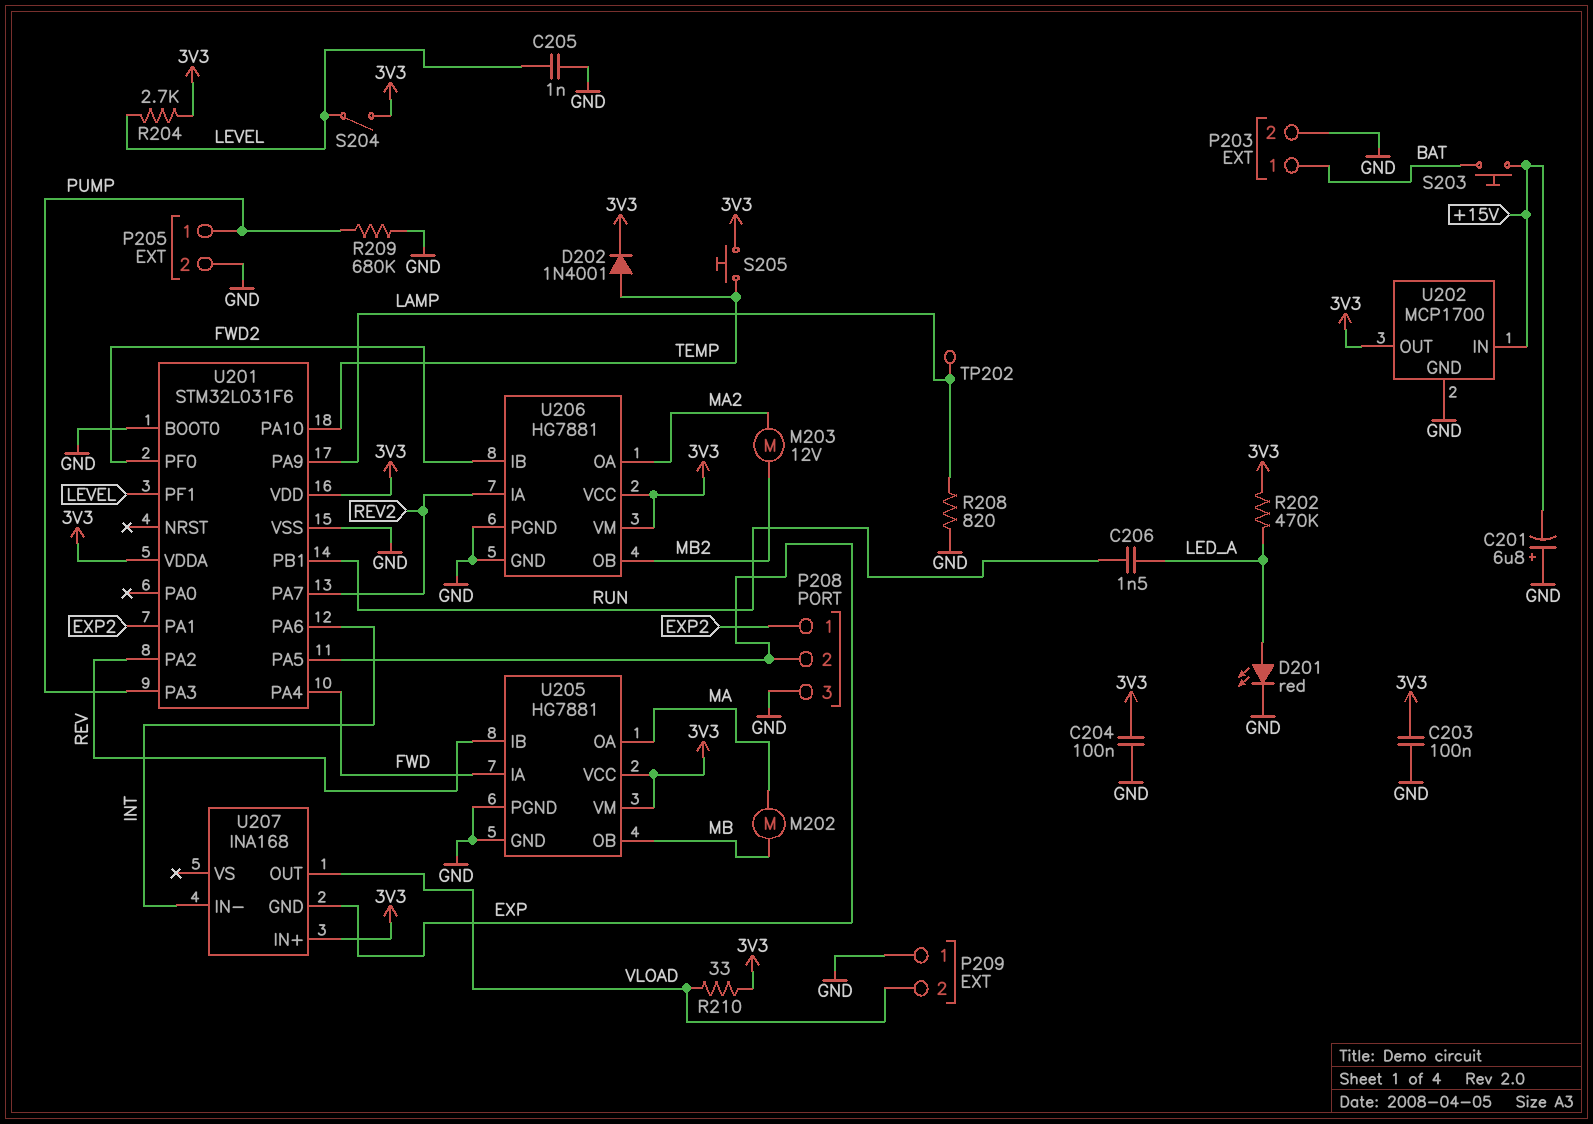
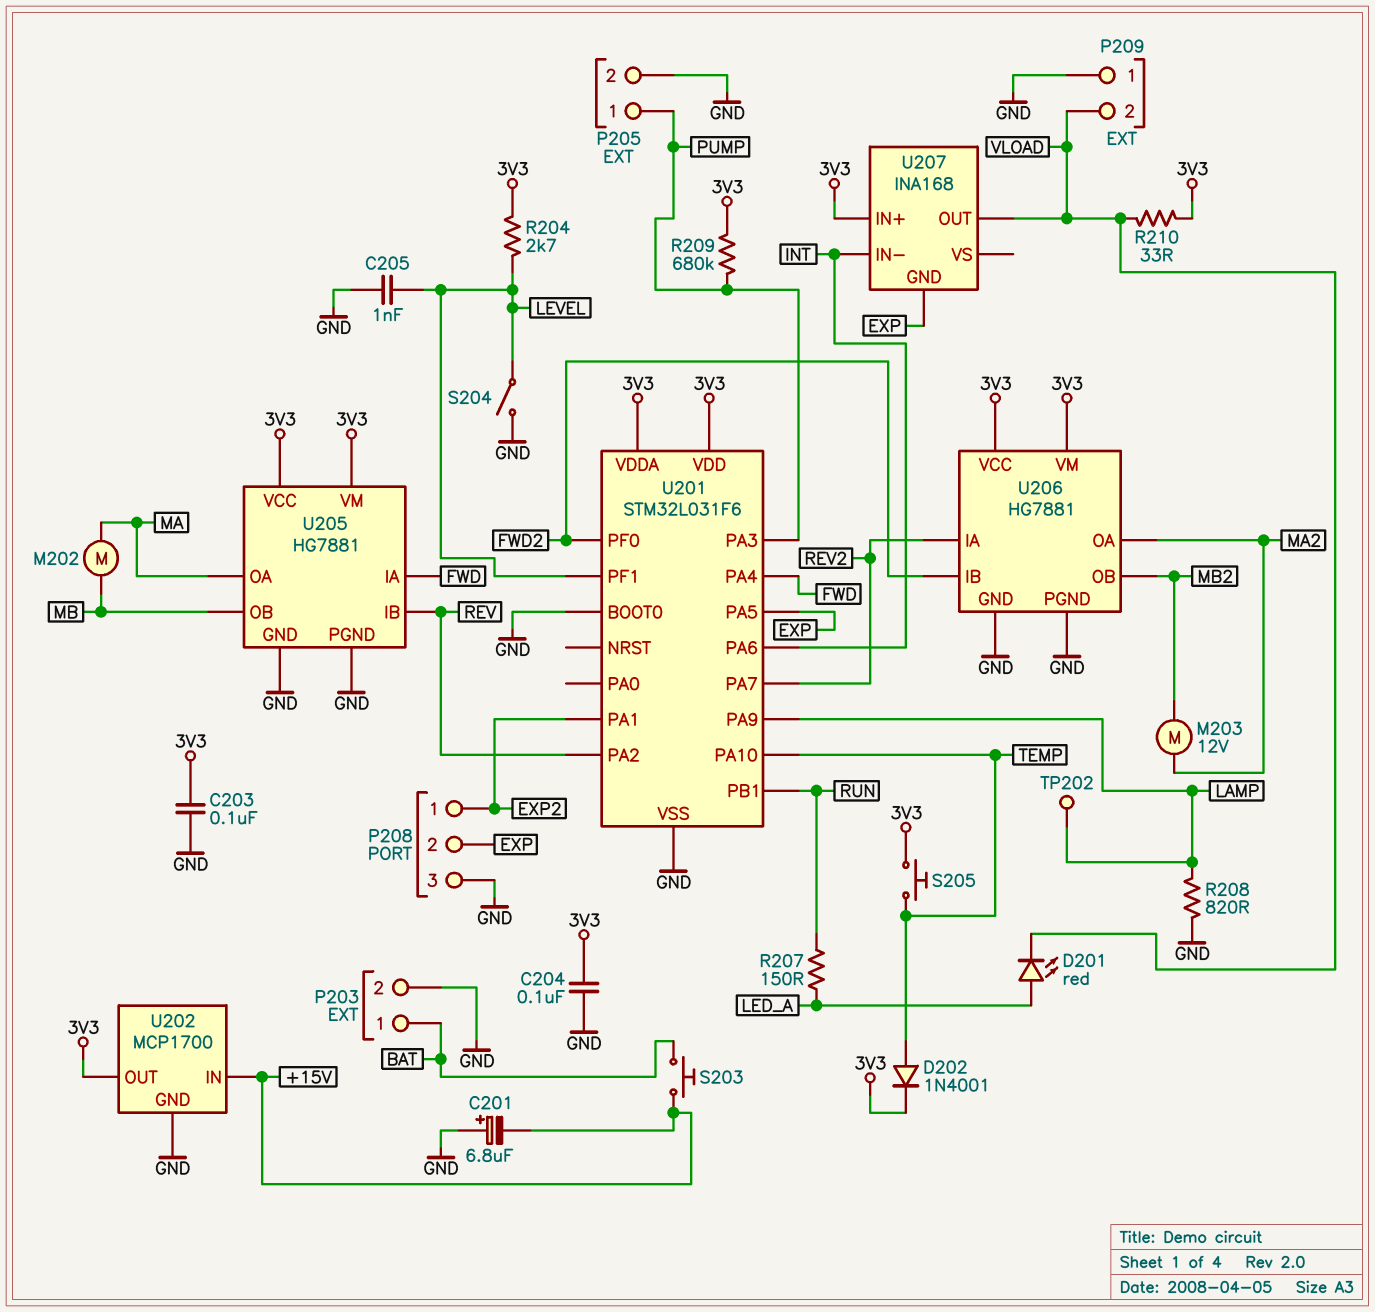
C206: 1.5nF (LED_A, RUN) -> none
D201: LED red (A LED_A, K GND) -> LED red (A LED_A, K VLOAD)
R202: 470k (3V3, LED_A) -> none
R207: none -> 150 (LED_A, RUN)
R209: 680k (GND, PUMP) -> 680k (3V3, PUMP)
S204: switch (3V3, LEVEL) -> switch (GND, LEVEL)

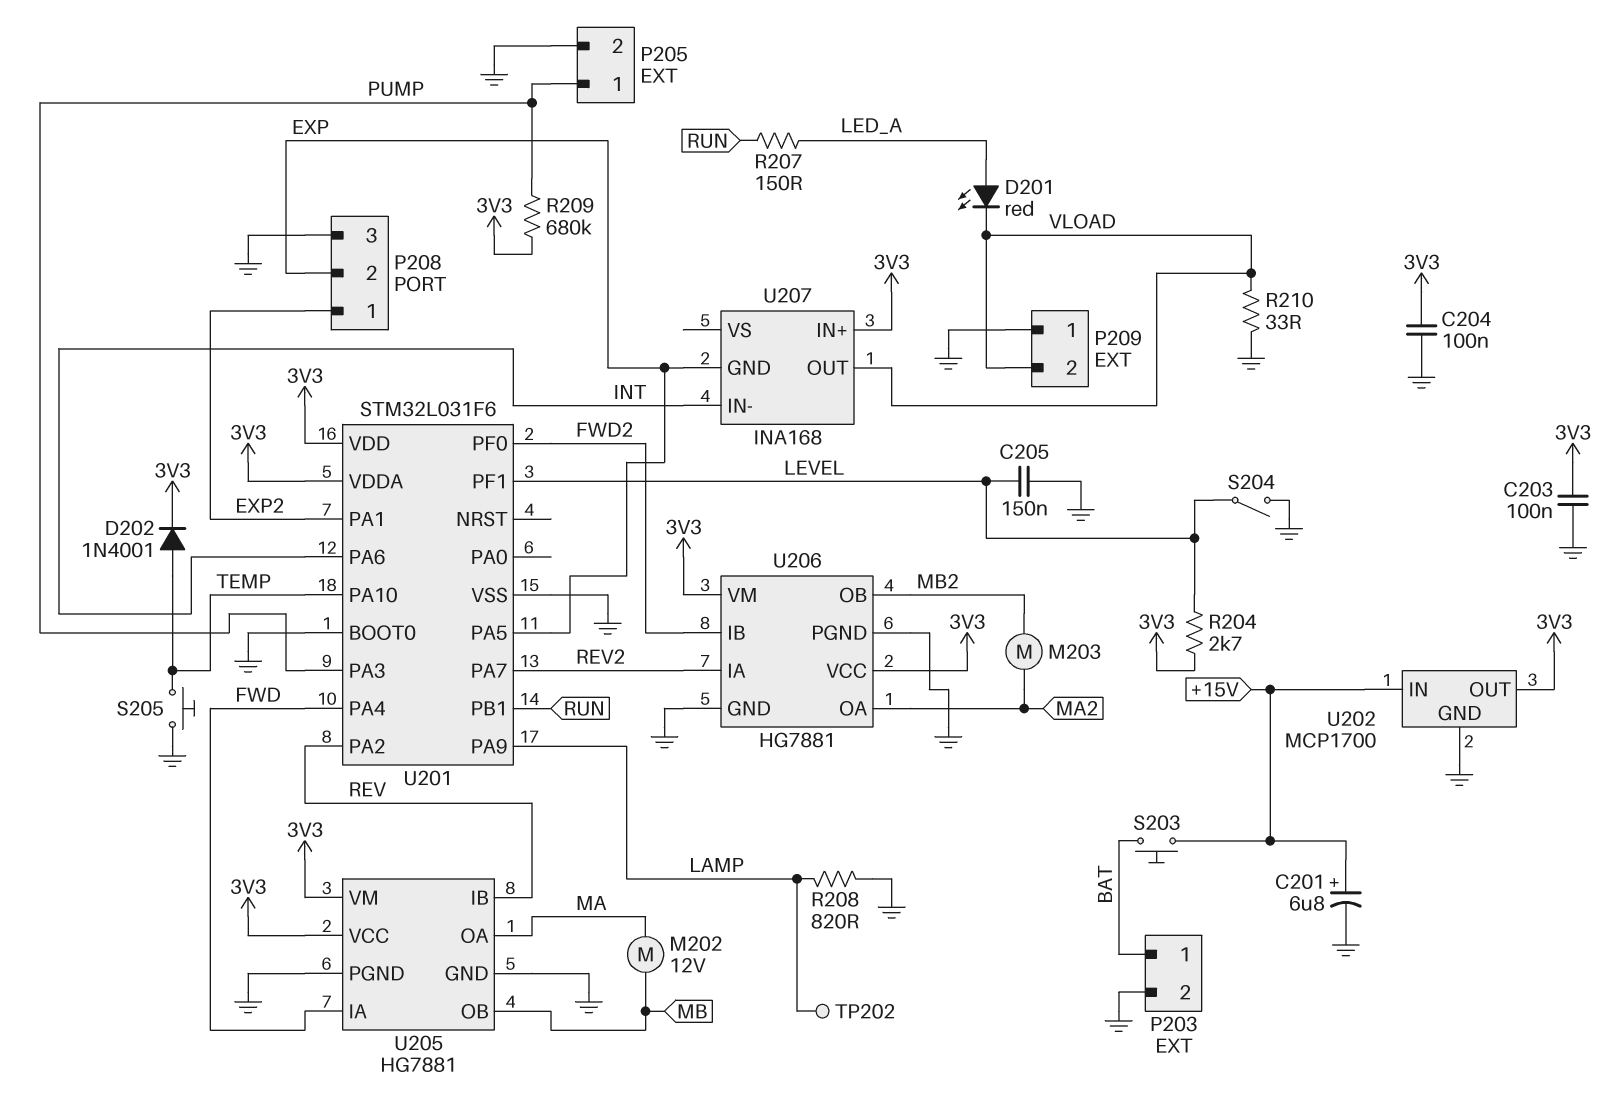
C201: 6.8uF (plus GND, minus +15V) -> 6.8uF (plus +15V, minus GND)
C205: 1nF (GND, LEVEL) -> 150nF (GND, LEVEL)
M202: motor (MA, MB) -> motor 12V (MA, MB)
M203: motor 12V (MA2, MB2) -> motor (MA2, MB2)
R210: 33 (3V3, VLOAD) -> 33 (GND, VLOAD)
S205: button (3V3, TEMP) -> button (GND, TEMP)

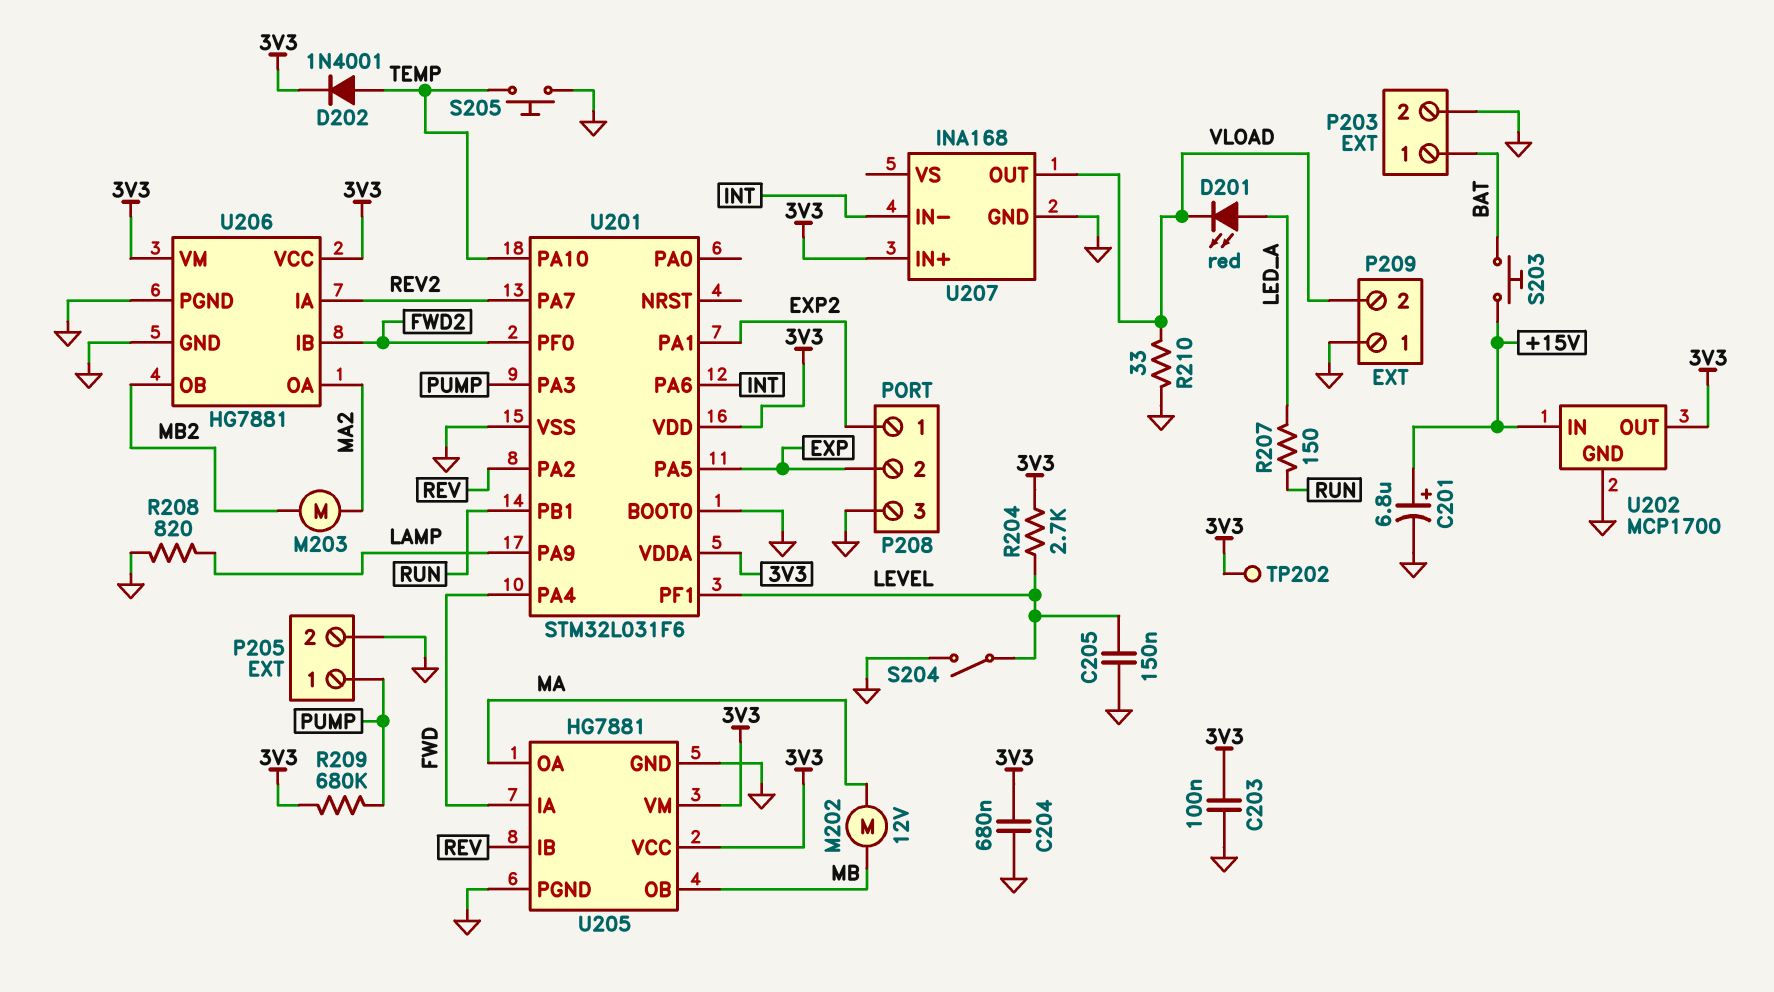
C204: 100nF (3V3, GND) -> 680nF (3V3, GND)
TP202: test point (LAMP) -> test point (3V3)
U207 pin GND: EXP -> GND

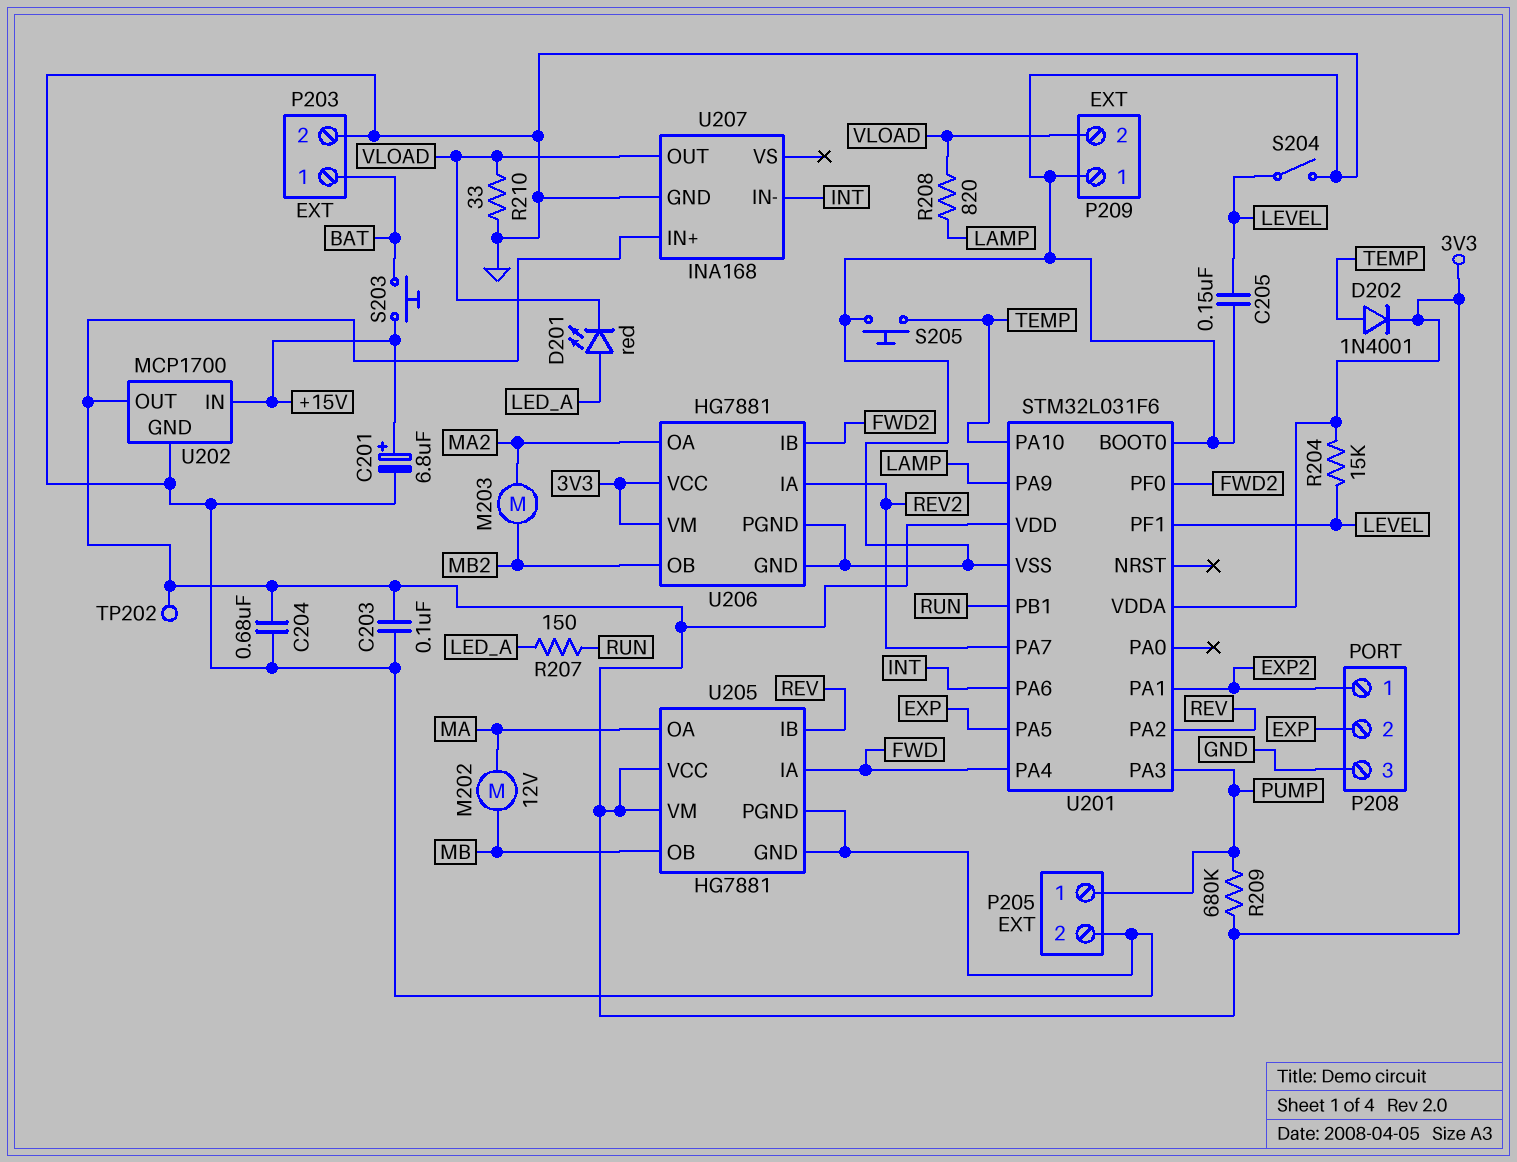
R204: 2.7k (3V3, LEVEL) -> 15k (3V3, LEVEL)
R208: 820 (GND, LAMP) -> 820 (LAMP, VLOAD)

